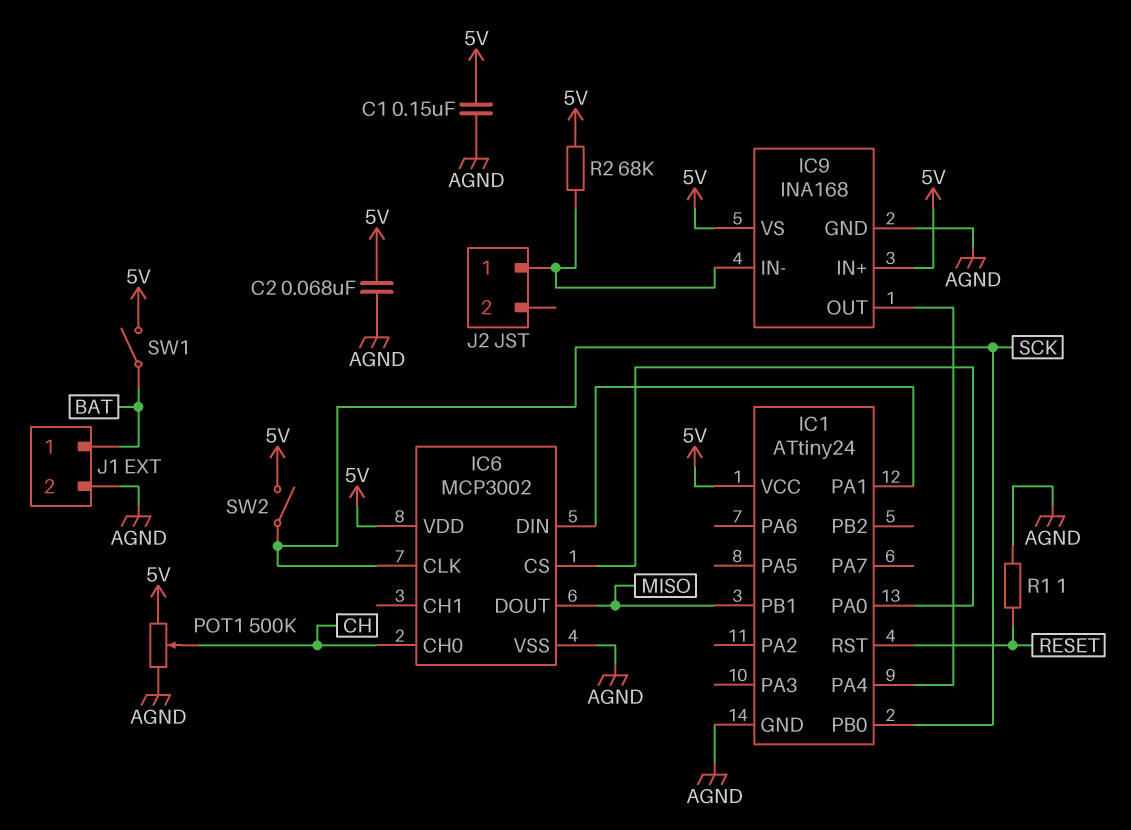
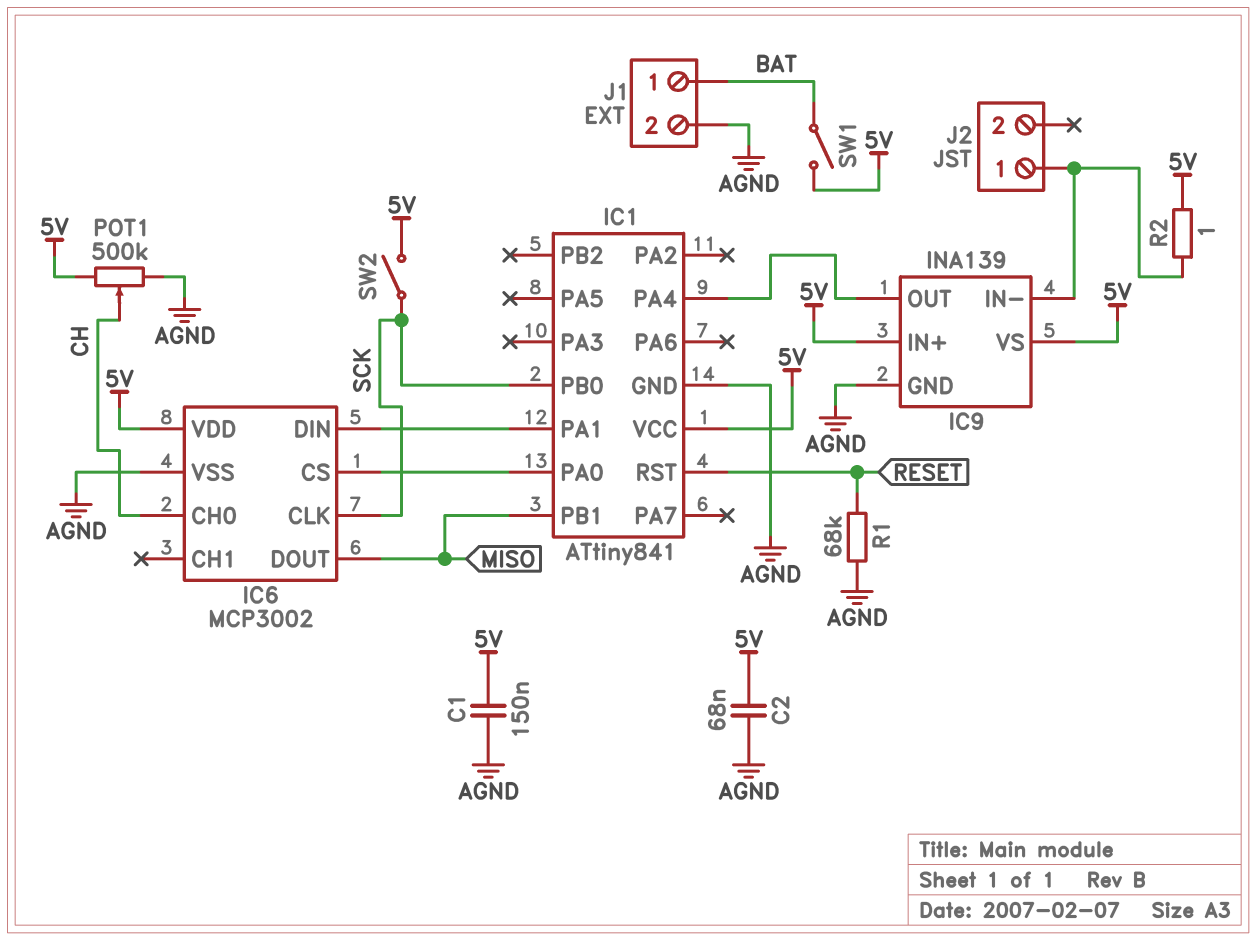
IC1: ATtiny24 -> ATtiny841
IC9: INA168 -> INA139
R1: 1 (AGND, RESET) -> 68k (AGND, RESET)
R2: 68k (5V, IC9/IN-) -> 1 (5V, IC9/IN-)

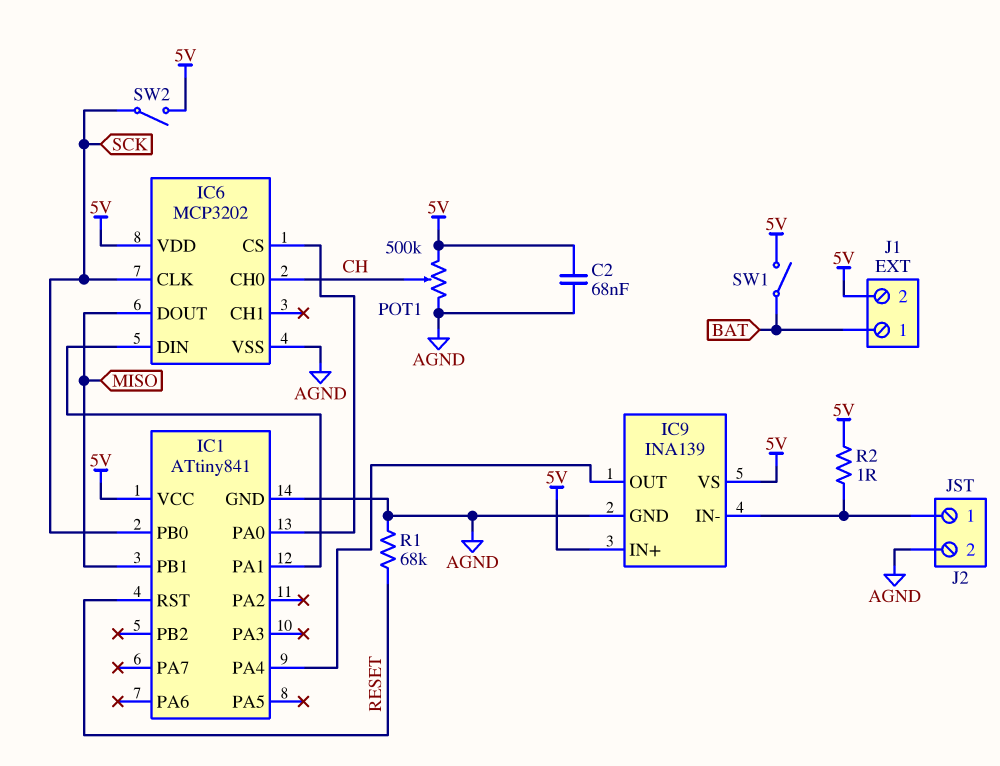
C1: 150nF (5V, AGND) -> none
IC6: MCP3002 -> MCP3202
J1 pin 2: AGND -> 5V
J2 pin 2: none -> AGND

